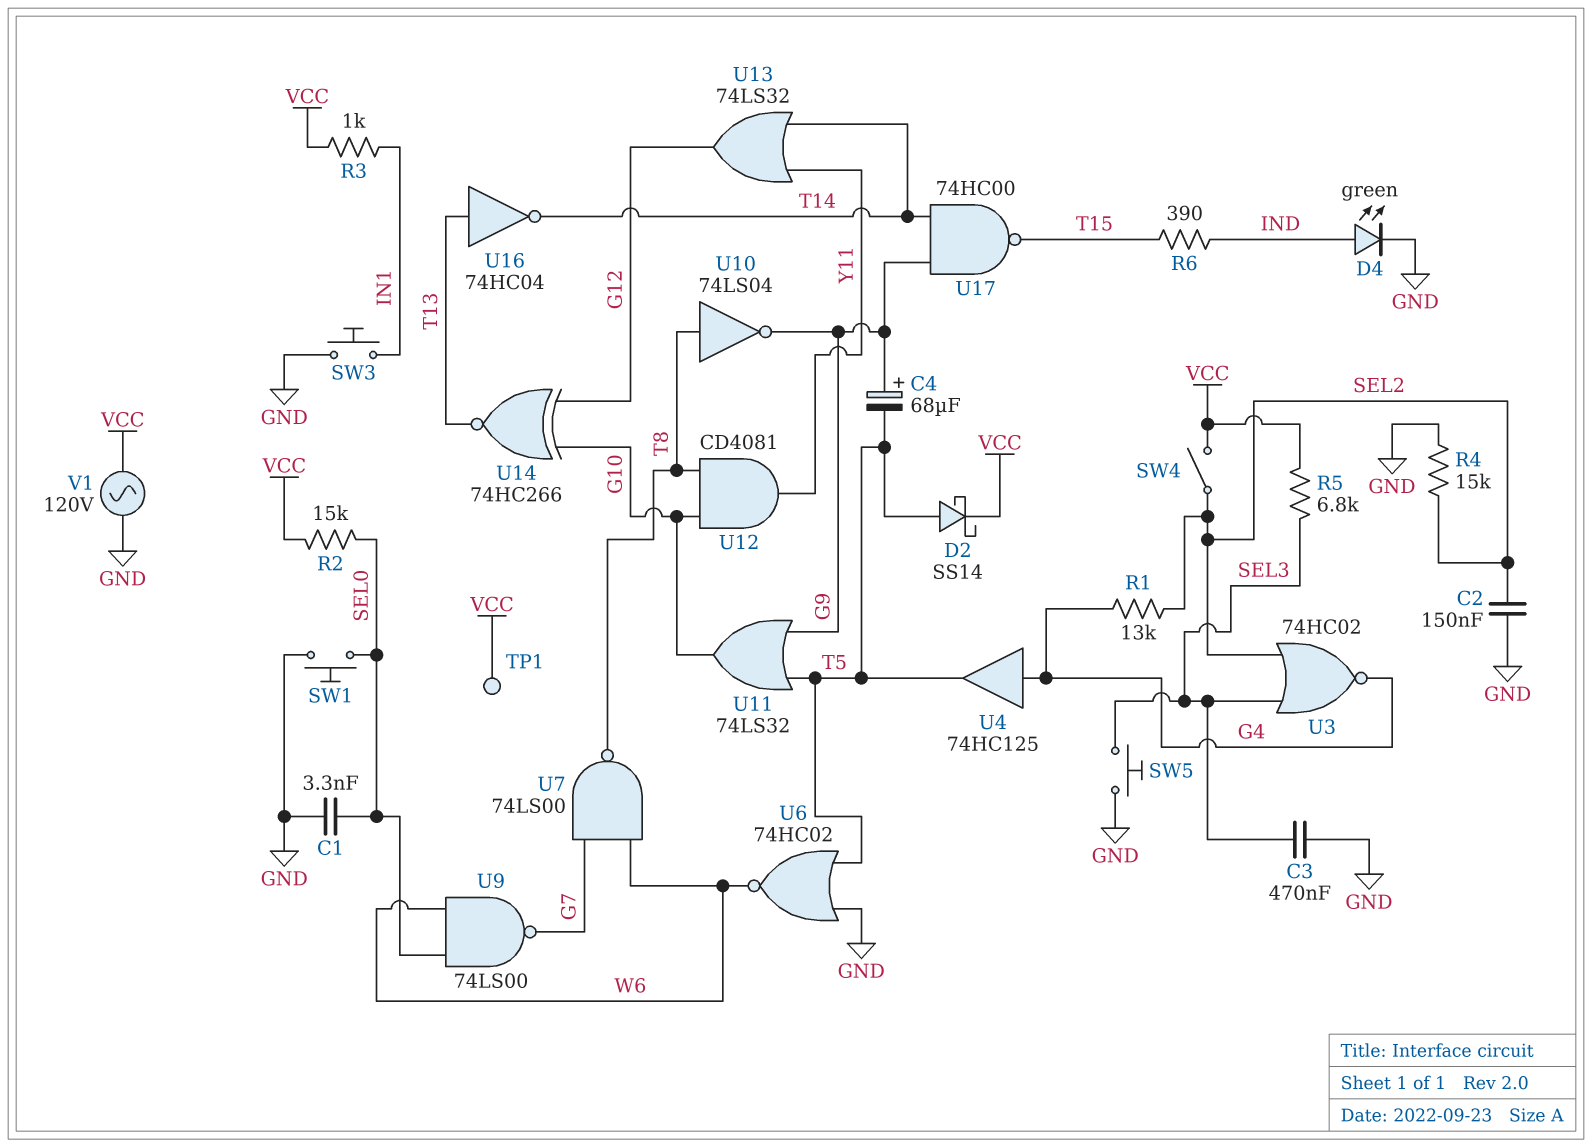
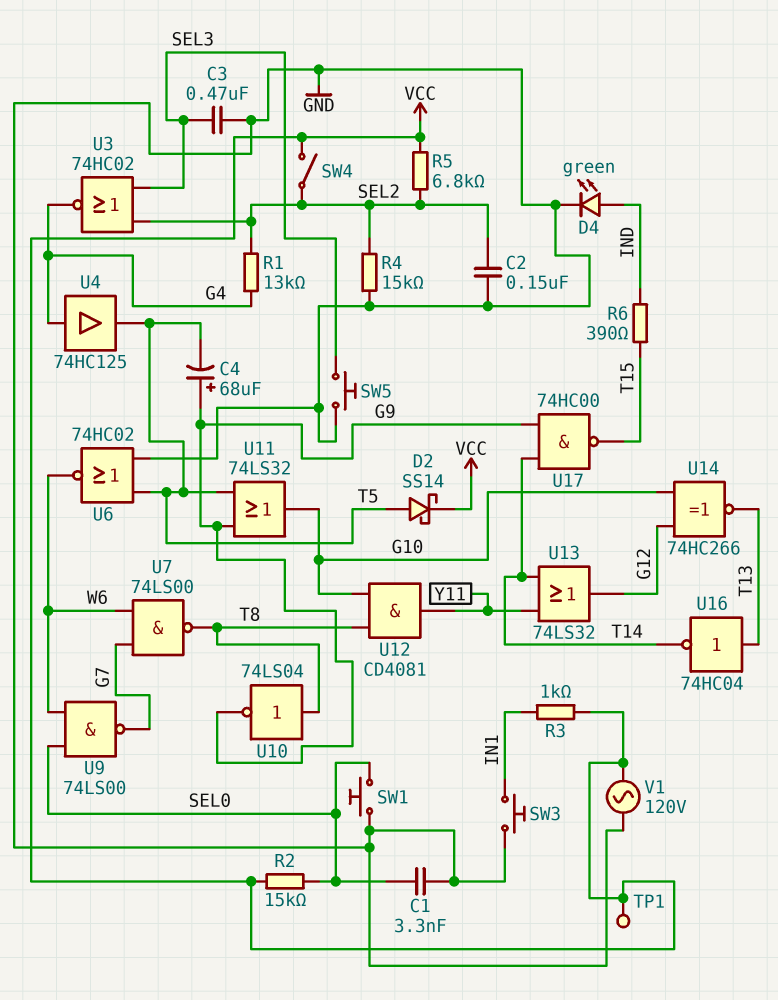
R5: 6.8k (SEL3, VCC) -> 6.8k (SEL2, VCC)

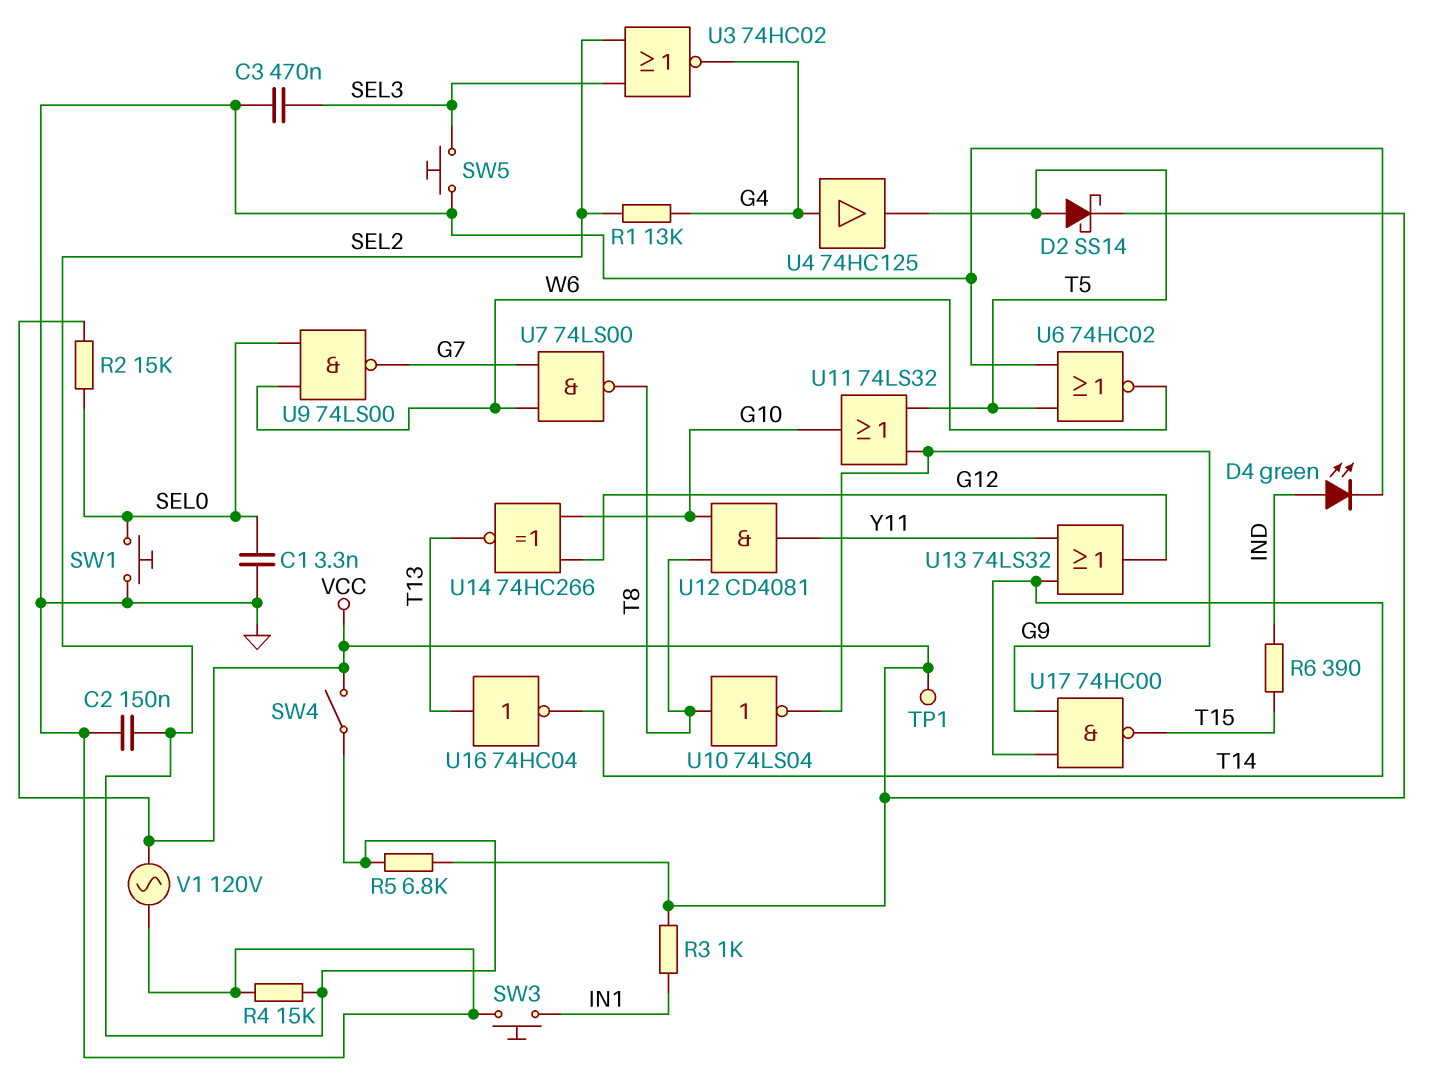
C4: 68uF (plus G9, minus T5) -> none

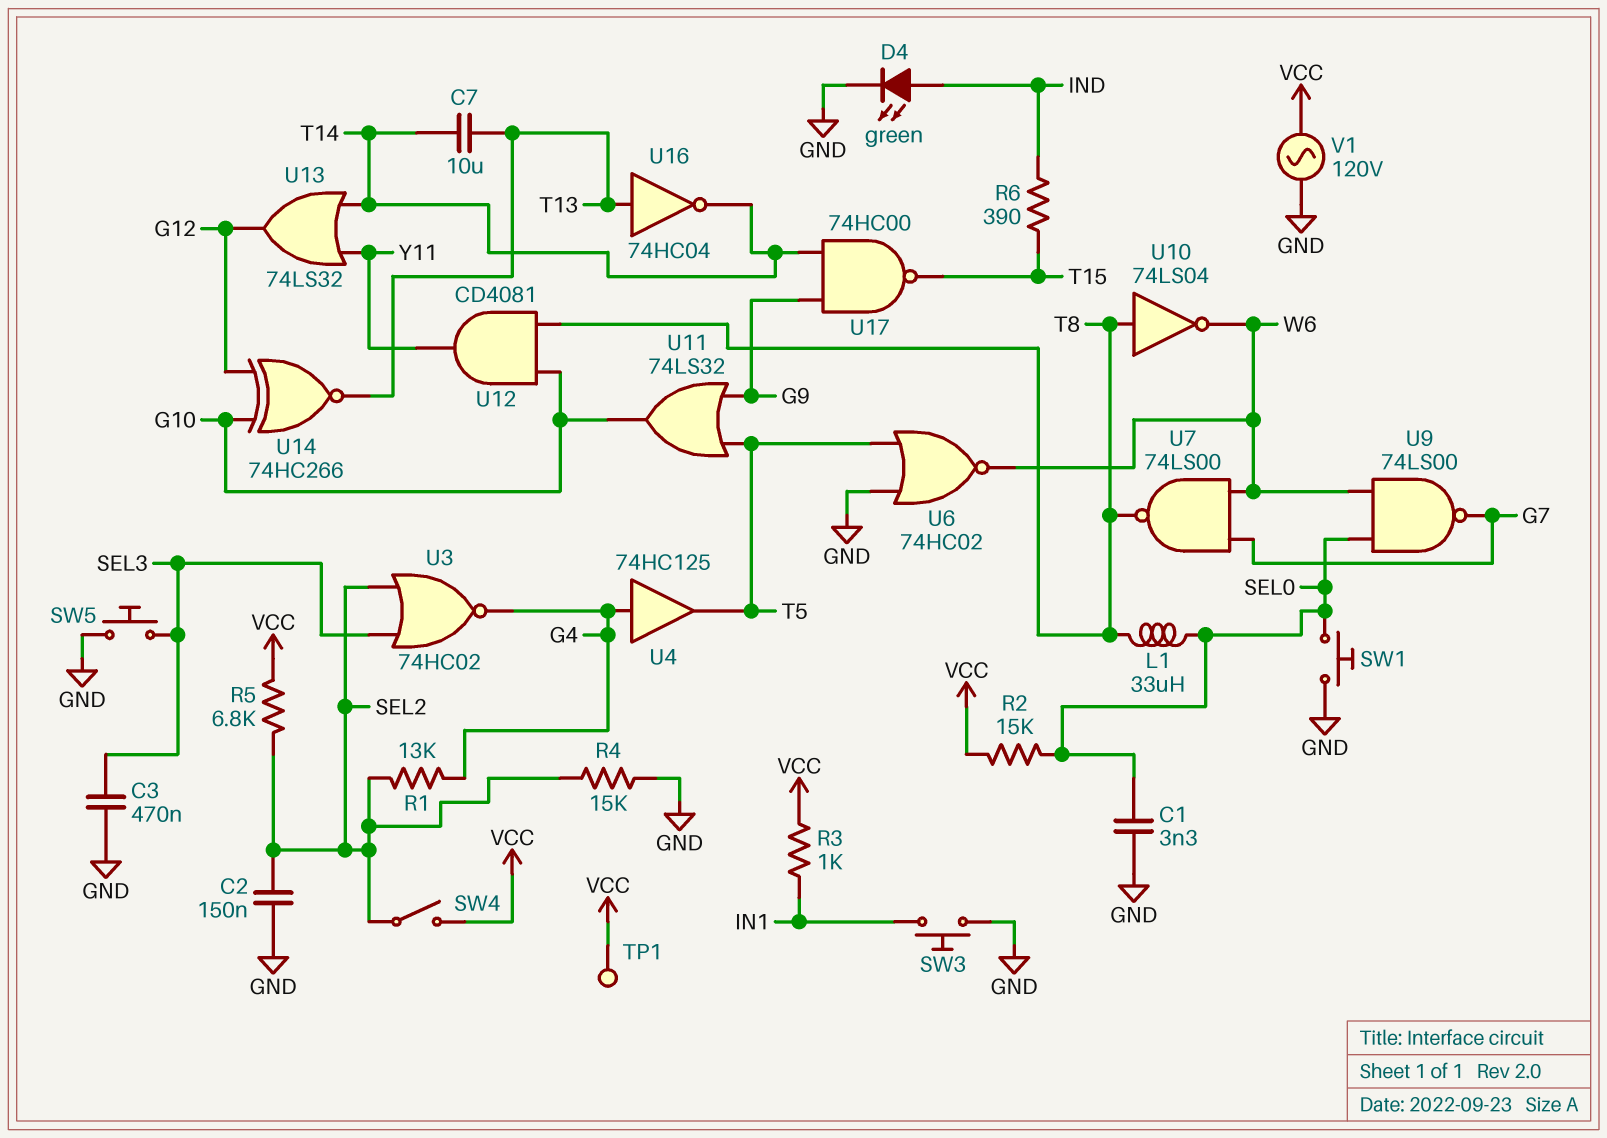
C7: none -> 10uF (T13, T14)
D2: schottky SS14 (A T5, K VCC) -> none
L1: none -> 33uH (SEL0, T8)
U10: NOT 74LS04 (in T8, out G9) -> NOT 74LS04 (in T8, out W6)

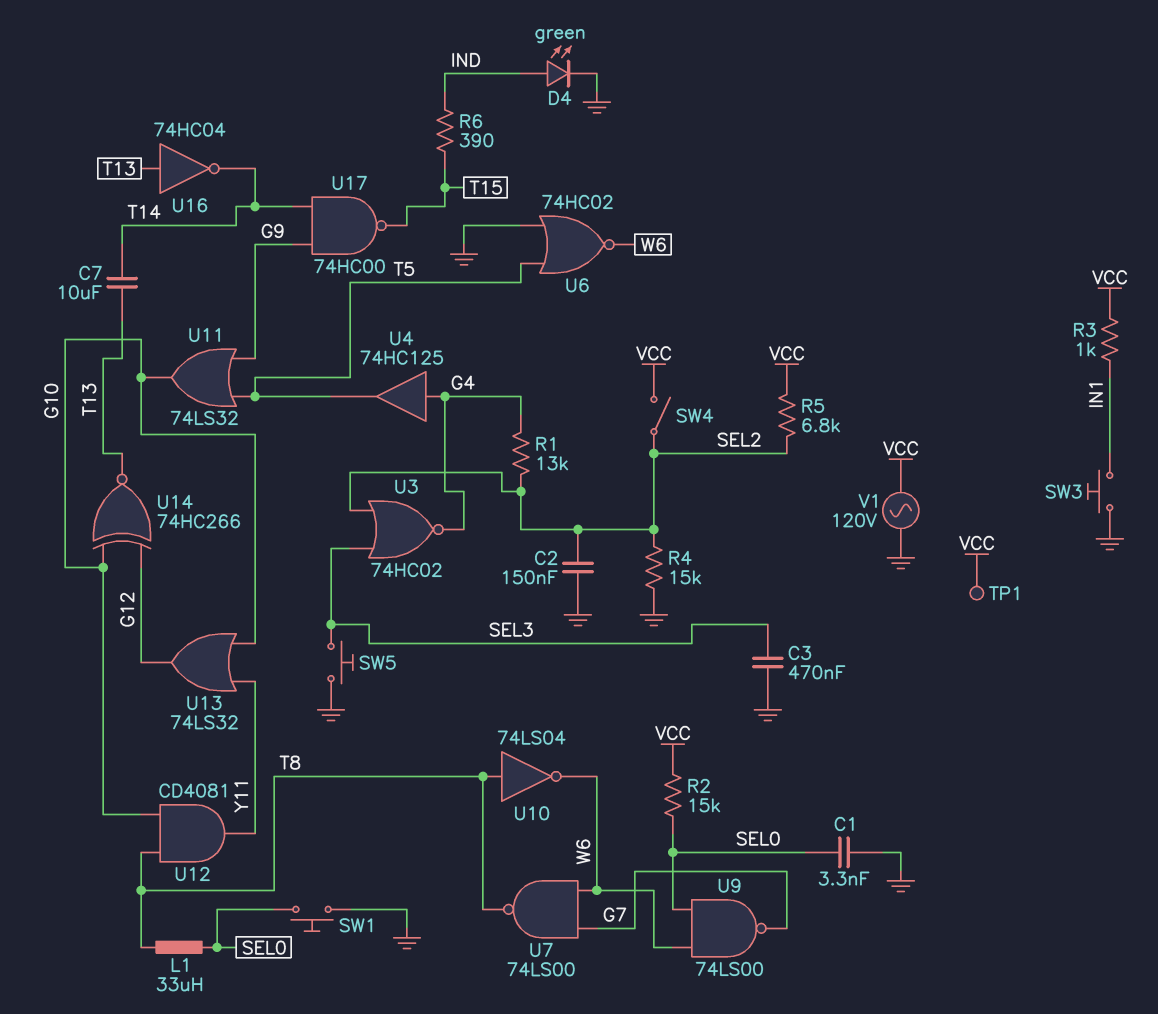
U13: OR 74LS32 (in T14, in Y11, out G12) -> OR 74LS32 (in G10, in Y11, out G12)

